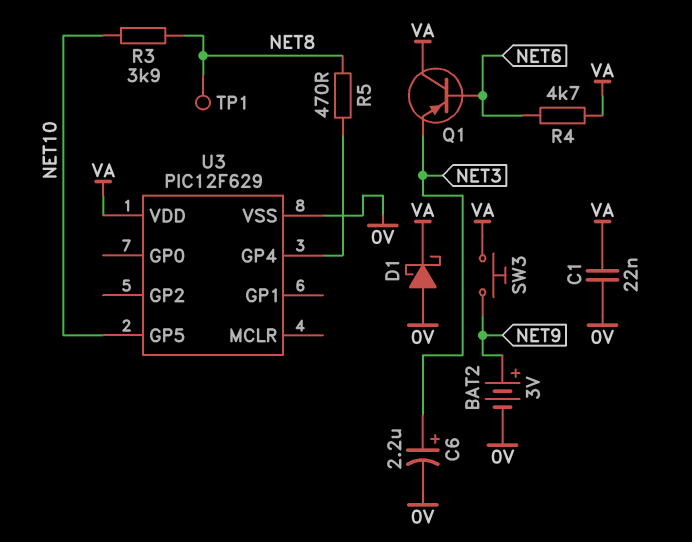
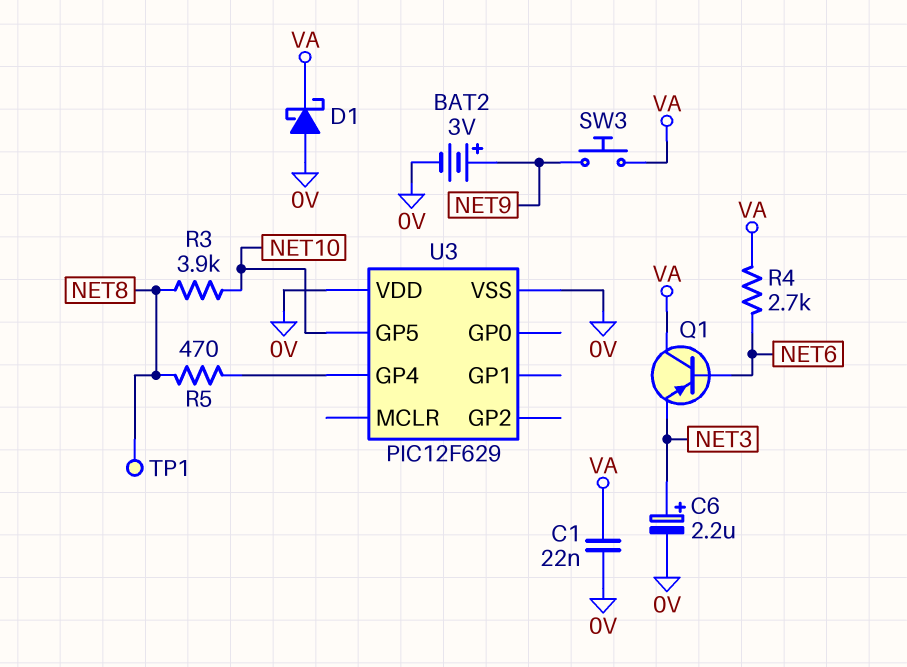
R4: 4.7k (NET6, VA) -> 2.7k (NET6, VA)
U3 pin VDD: VA -> 0V

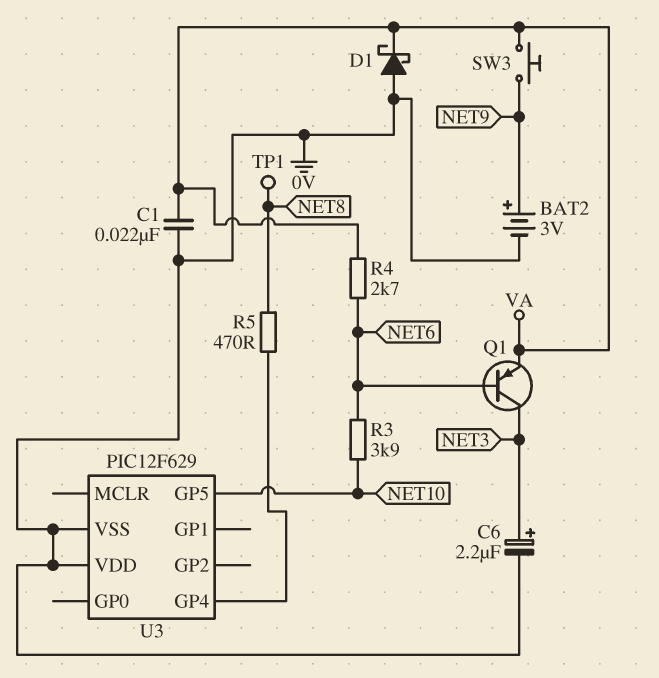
Q1: PNP (B NET6, C VA, E NET3) -> PNP (B NET6, C NET3, E VA)
R3: 3.9k (NET8, NET10) -> 3.9k (NET6, NET10)

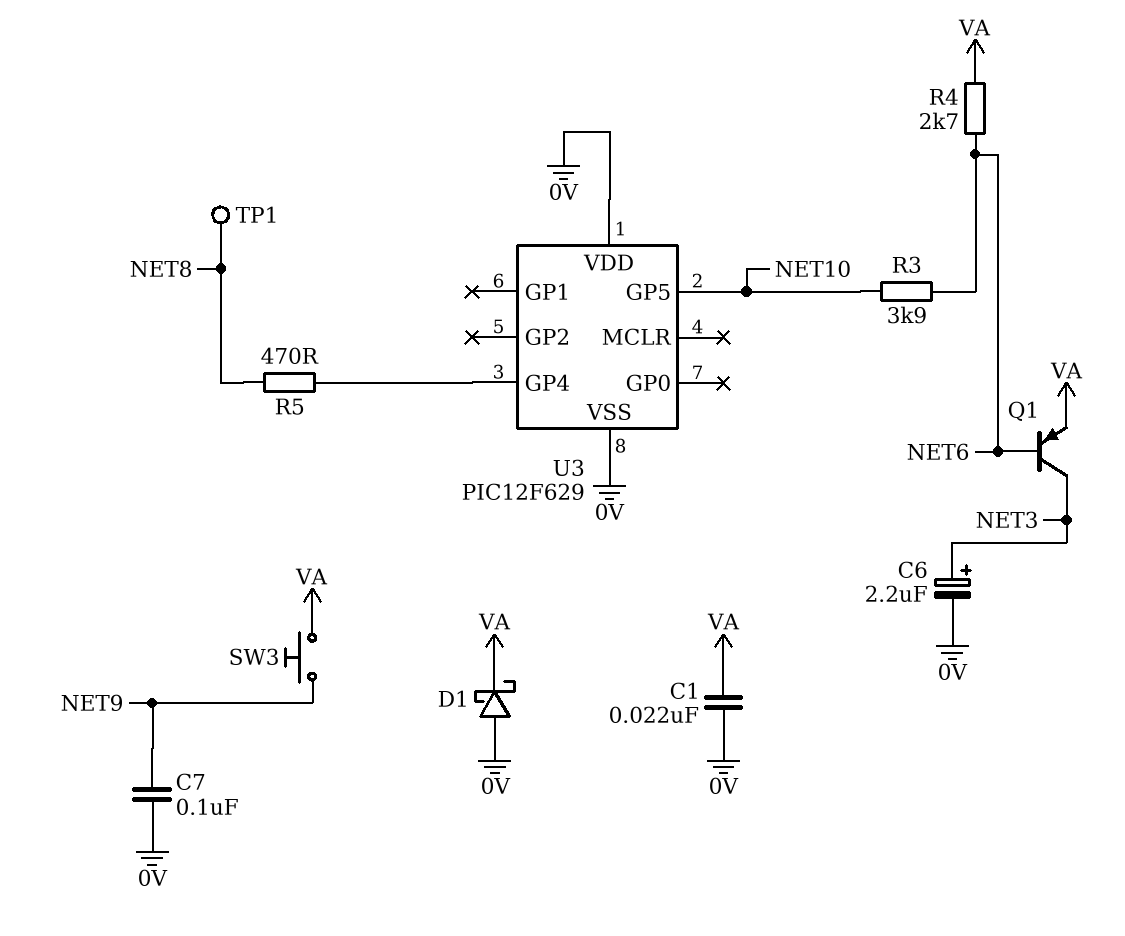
BAT2: 3V (plus NET9, minus 0V) -> none
C7: none -> 100nF (0V, NET9)

